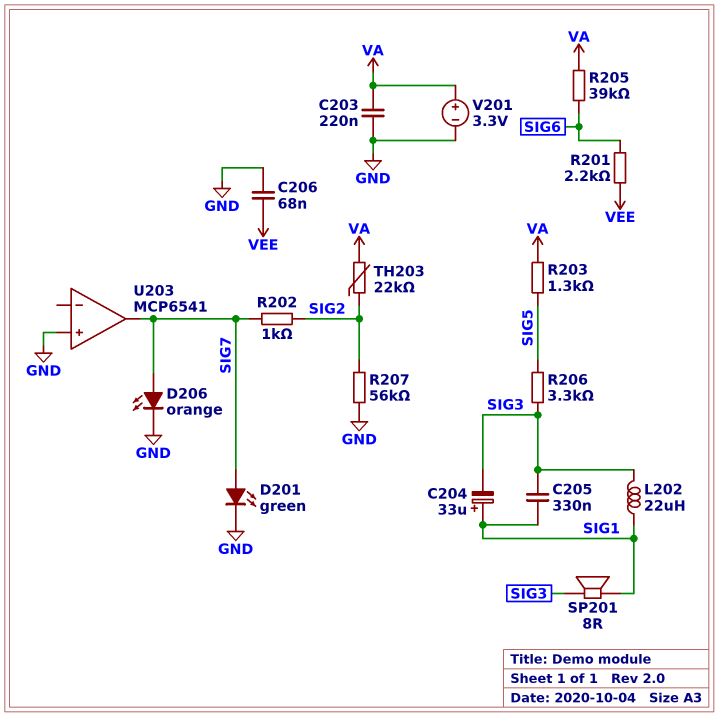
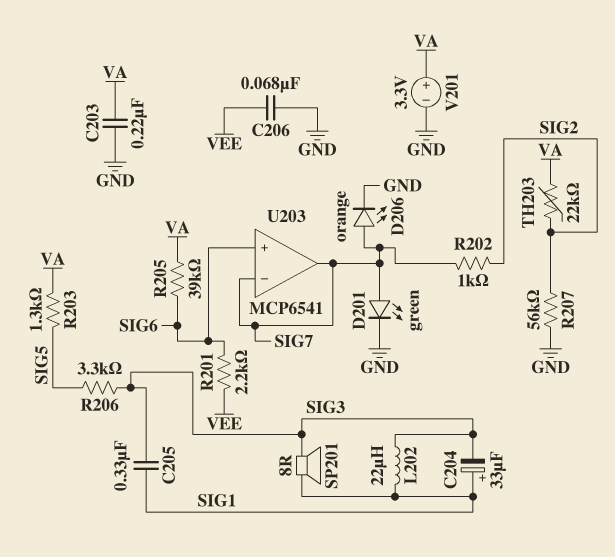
U203 pin in+: GND -> SIG6
U203 pin in-: none -> SIG7

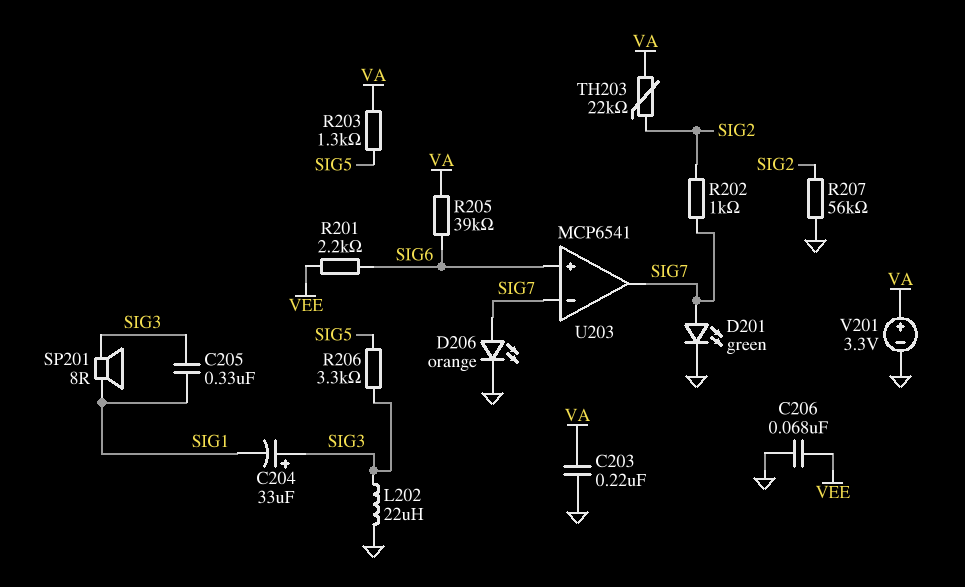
C204: 33uF (plus SIG1, minus SIG3) -> 33uF (plus SIG3, minus SIG1)
L202: 22uH (SIG1, SIG3) -> 22uH (GND, SIG3)

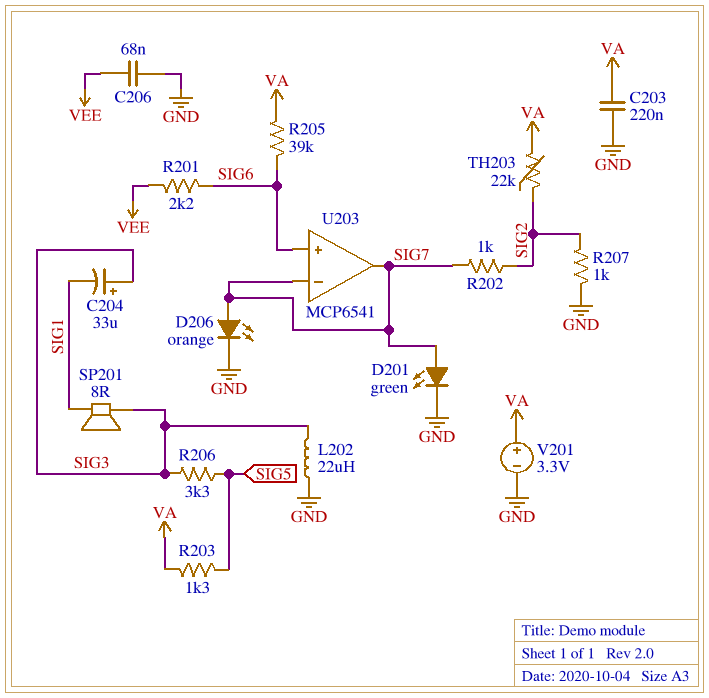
C205: 330nF (SIG1, SIG3) -> none
R207: 56k (GND, SIG2) -> 1k (GND, SIG2)

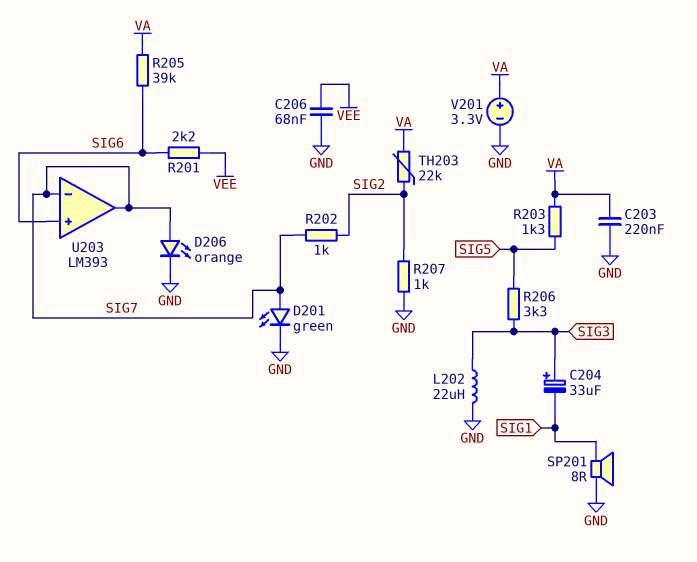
SP201: speaker 8R (SIG1, SIG3) -> speaker 8R (GND, SIG1)
U203: MCP6541 -> LM393

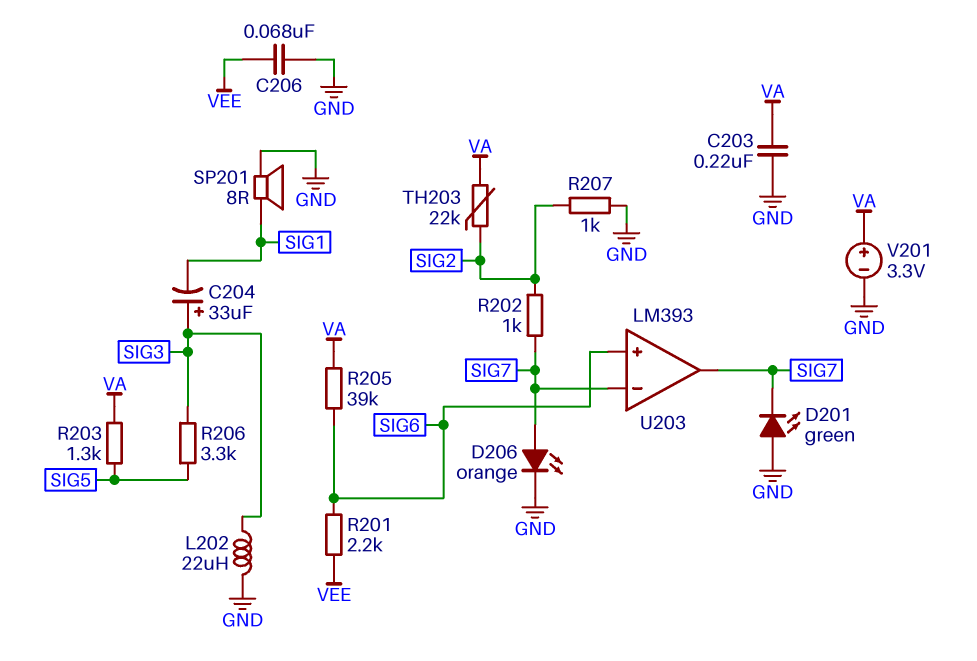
D201: LED green (A SIG7, K GND) -> LED green (A GND, K SIG7)

